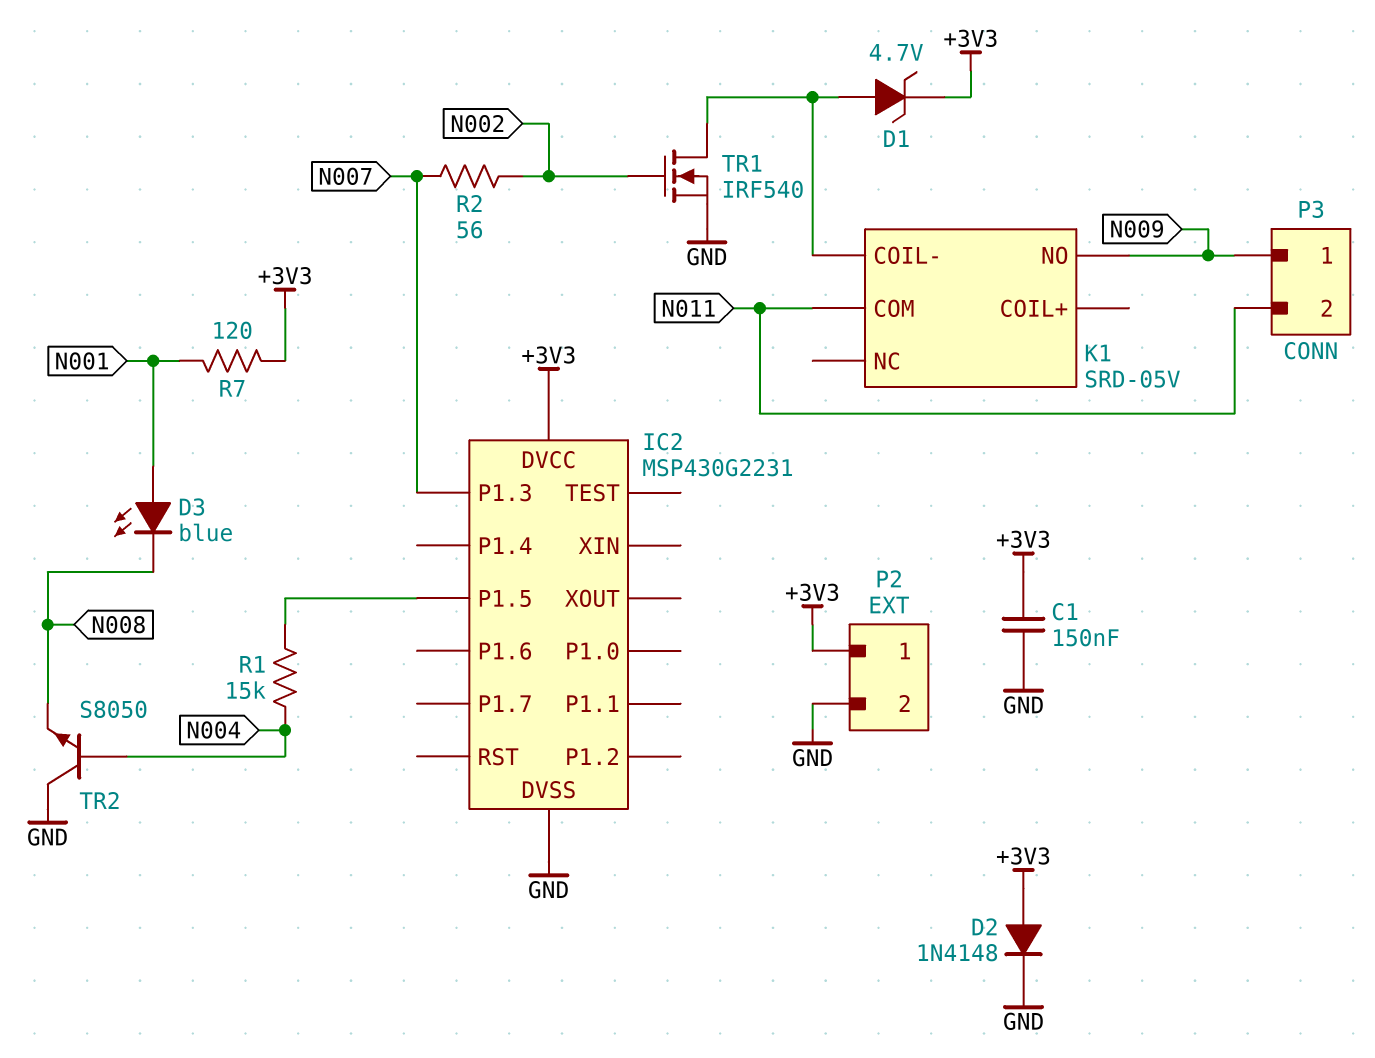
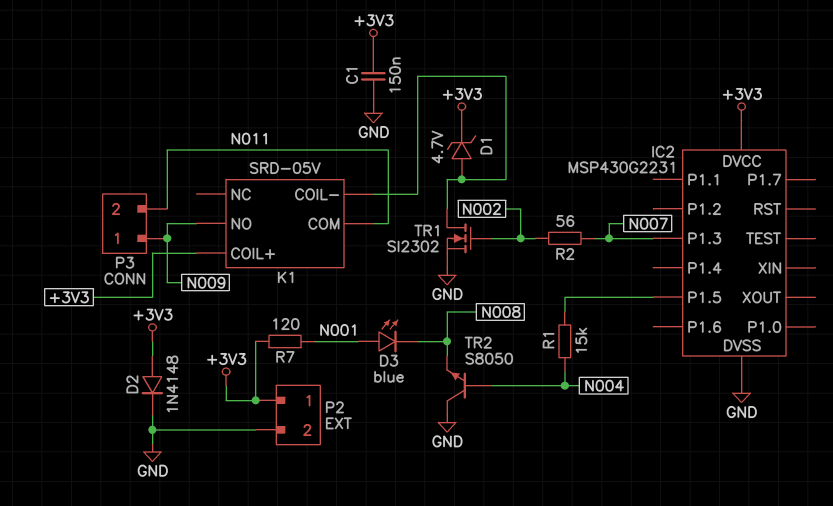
K1 pin COIL+: none -> +3V3
TR1: NMOS IRF540 (G N002, D K1/COIL-, S GND) -> NMOS SI2302 (G N002, D K1/COIL-, S GND)

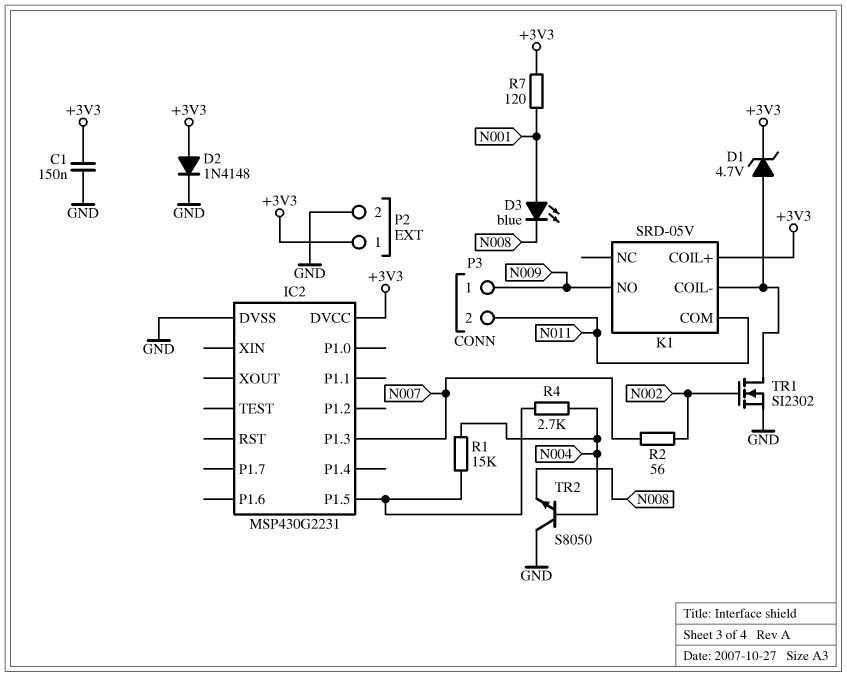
R4: none -> 2.7k (IC2/P1.5, N004)

